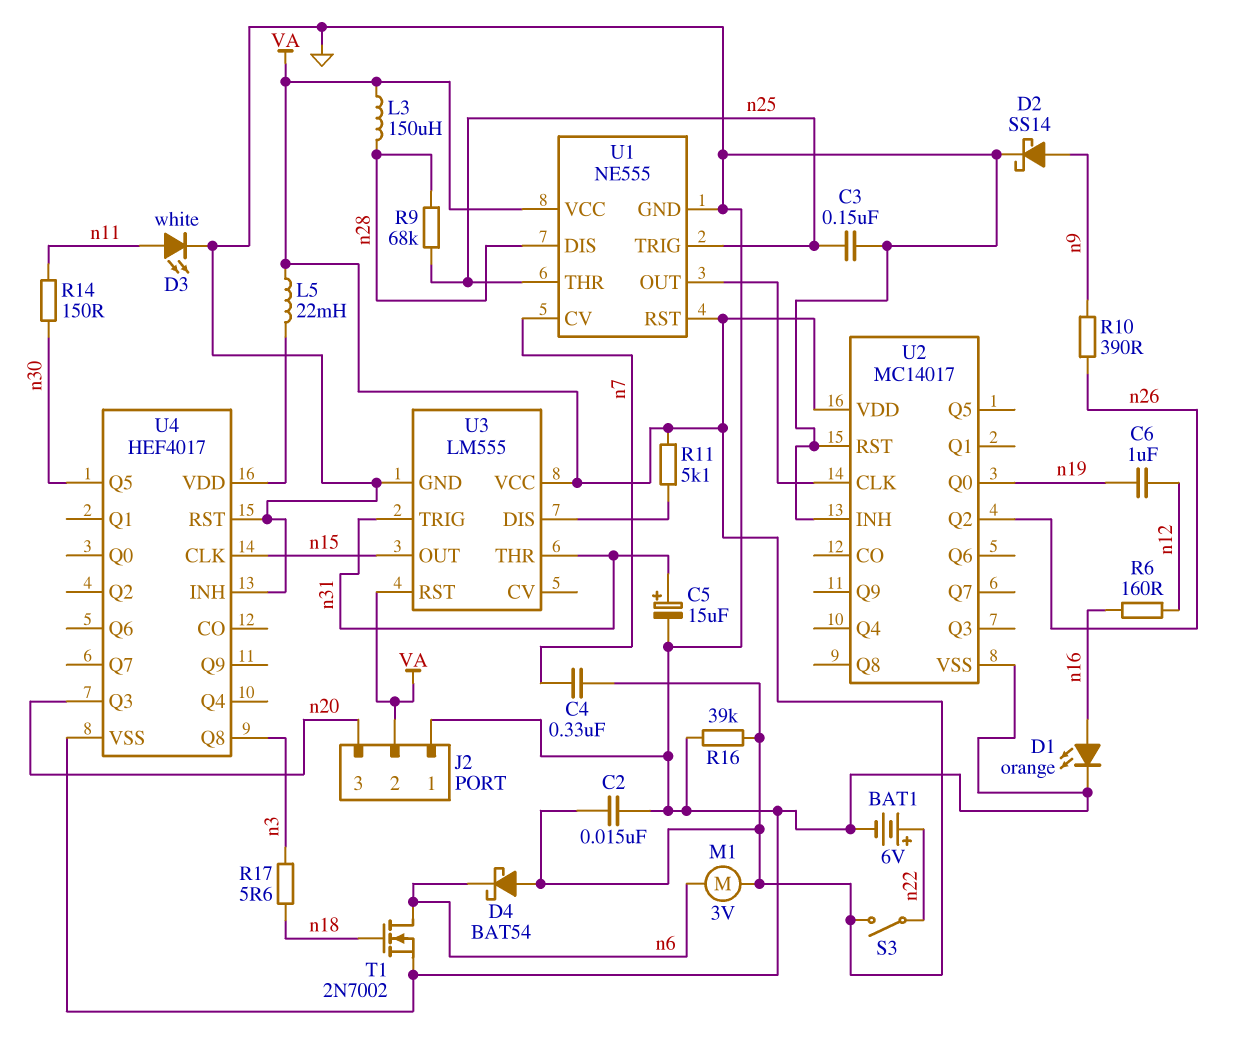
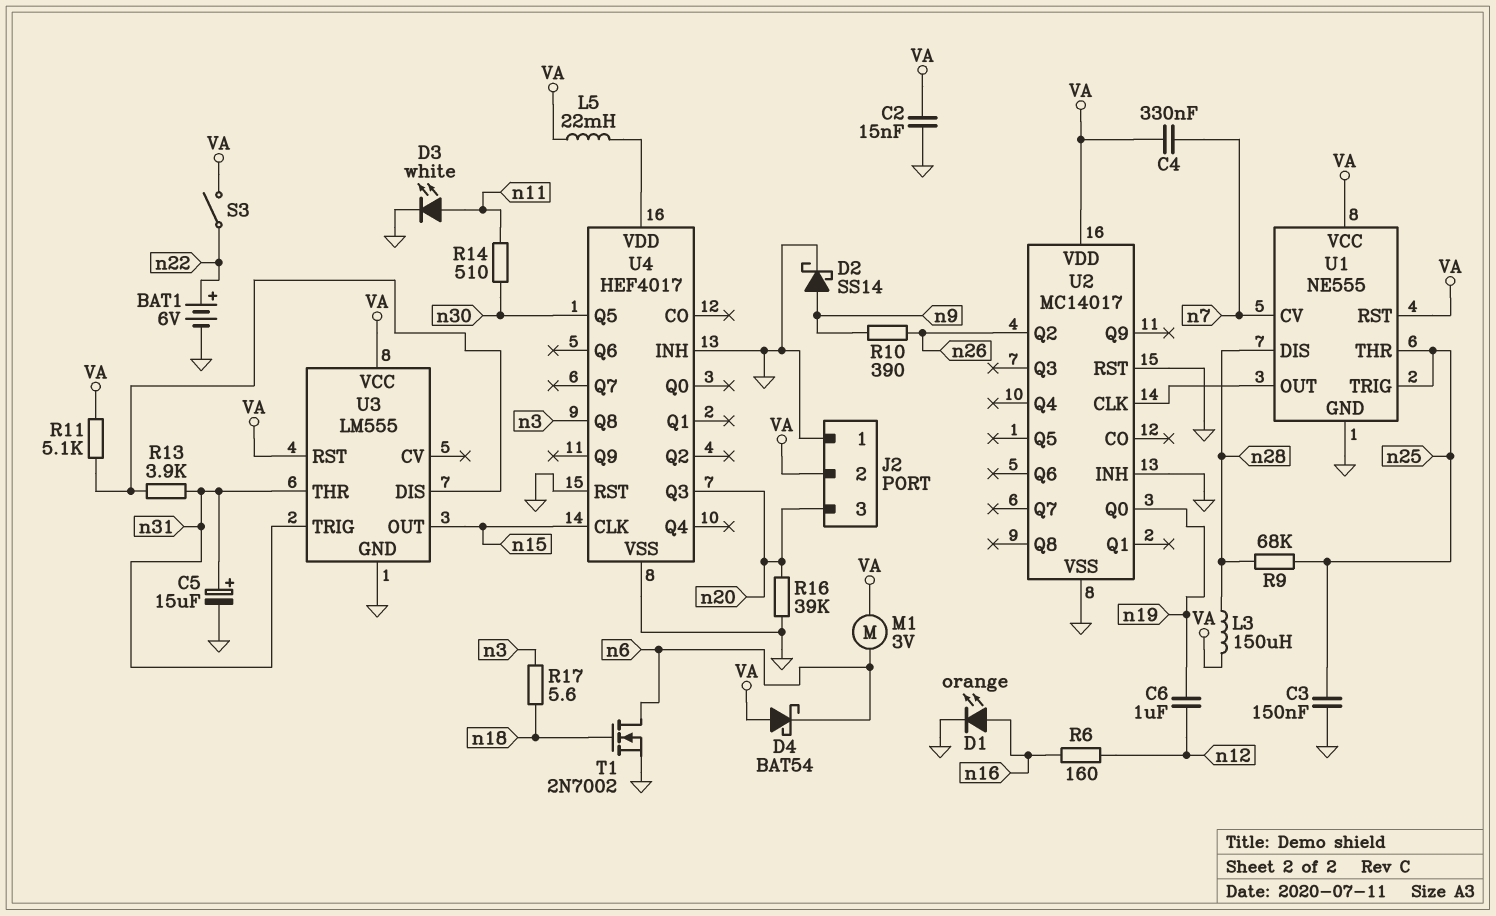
R13: none -> 3.9k (U3/DIS, n31)
R14: 150 (n11, n30) -> 510 (n11, n30)
R16: 39k (GND, VA) -> 39k (GND, n20)

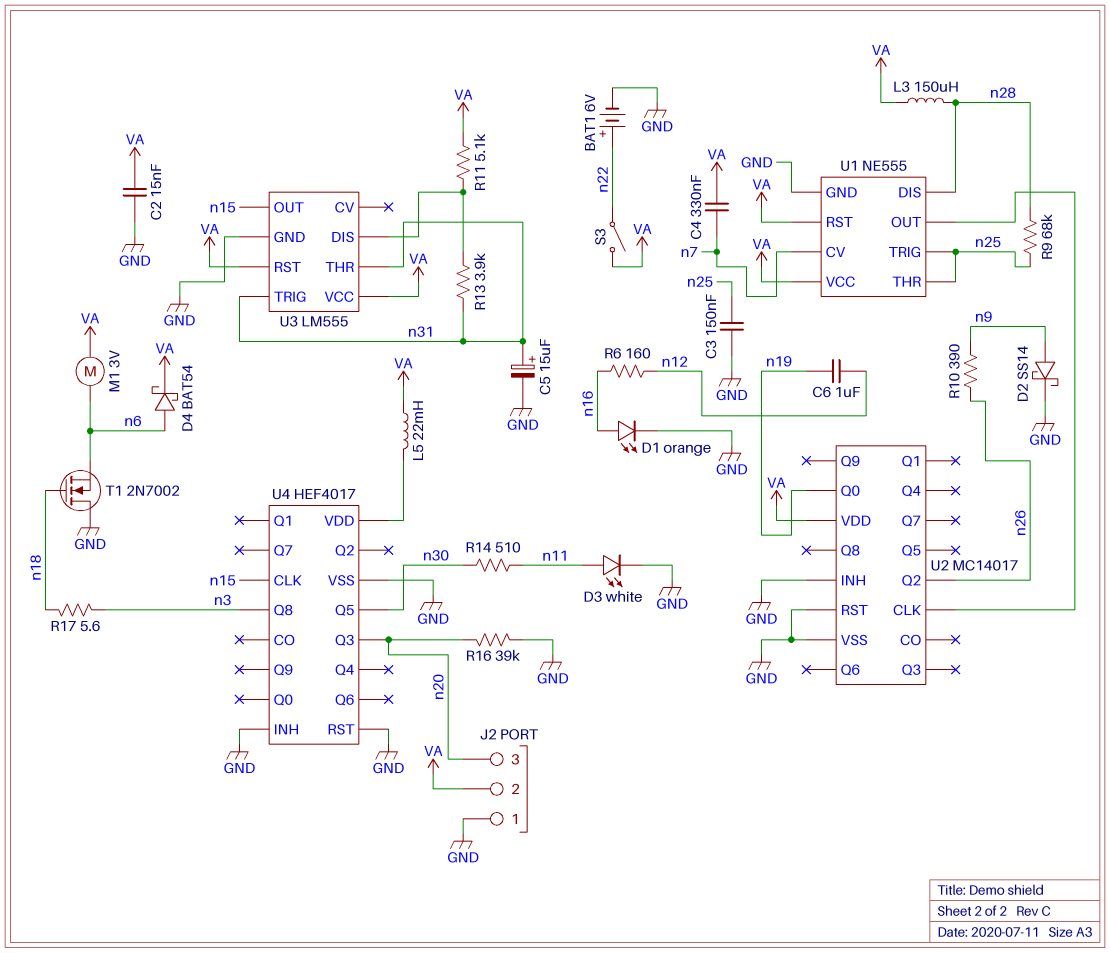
D4: schottky BAT54 (A VA, K n6) -> schottky BAT54 (A n6, K VA)
T1: NMOS 2N7002 (G n18, D n6, S GND) -> NMOS 2N7002 (G n18, D GND, S n6)

